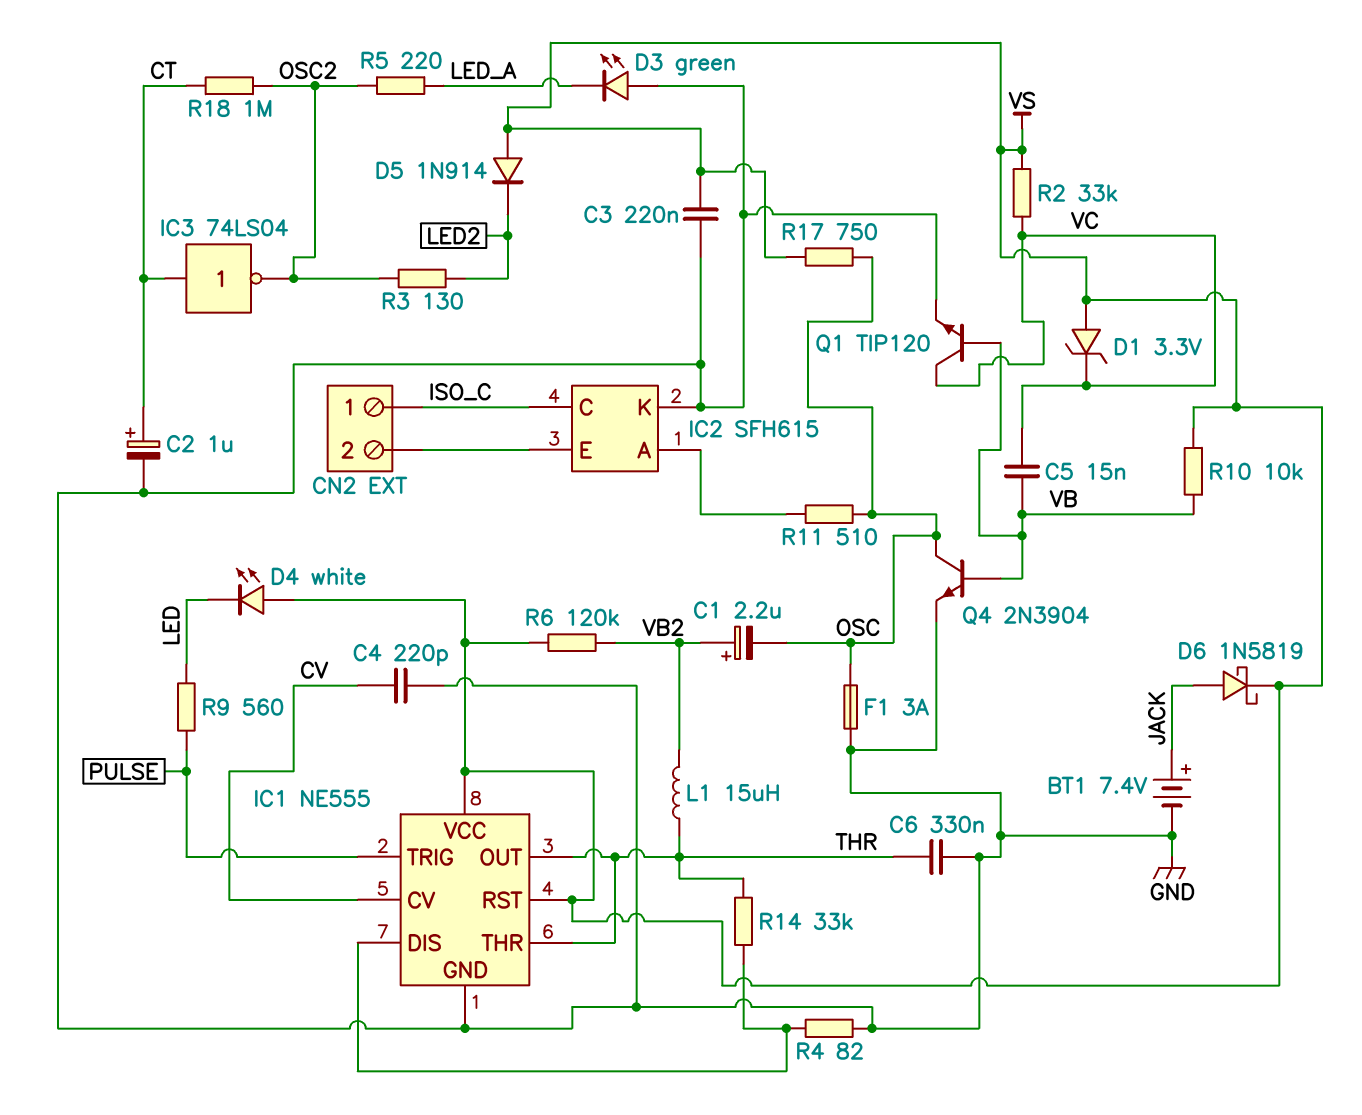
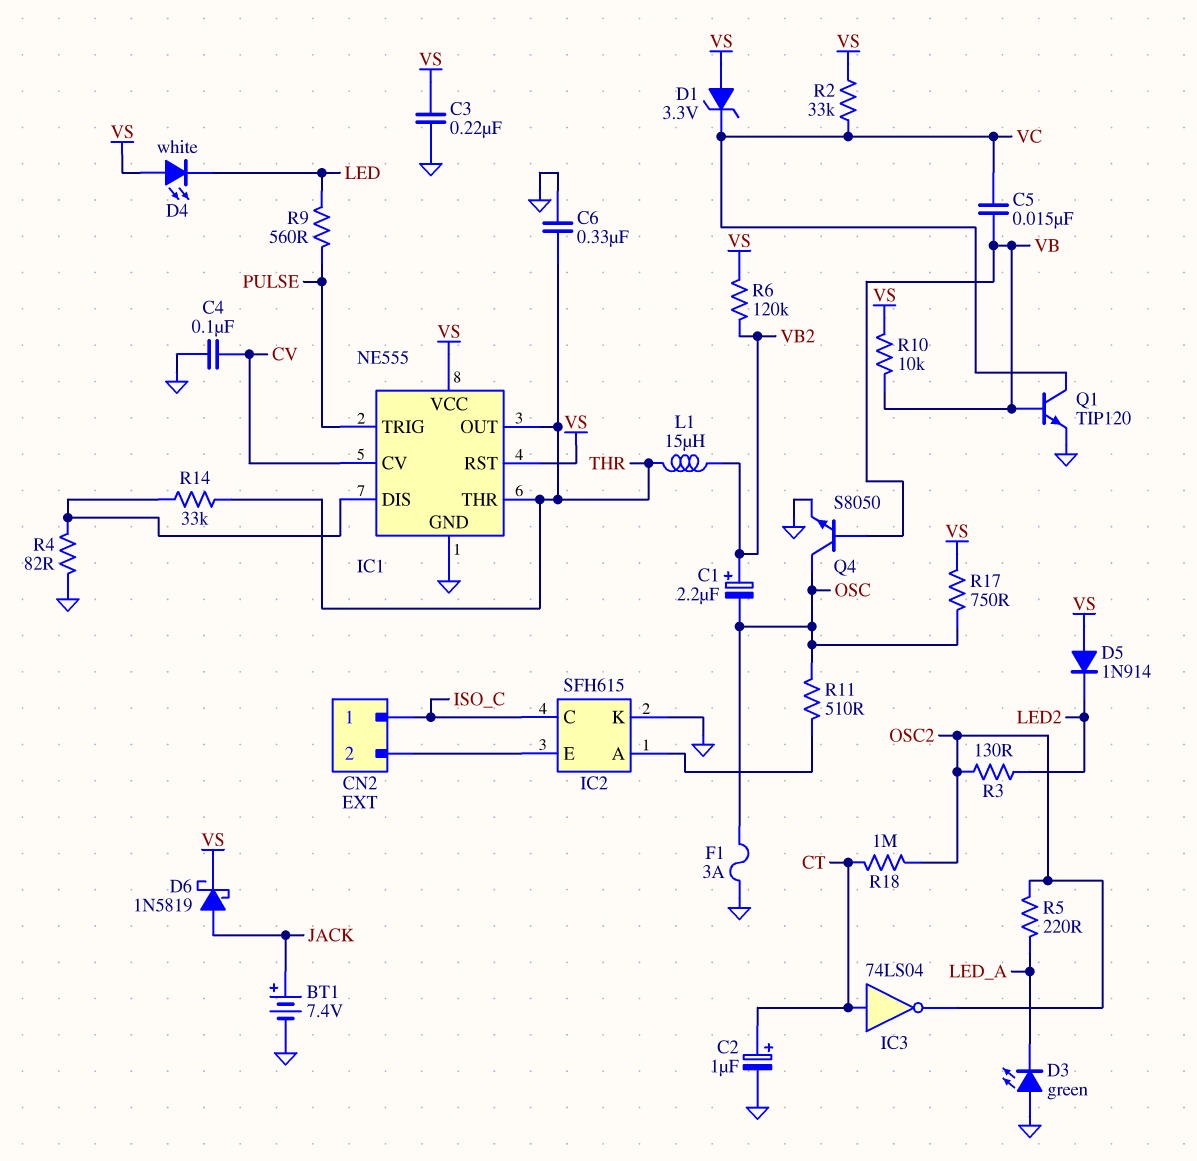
C4: 220pF (CV, GND) -> 100nF (CV, GND)
Q4: NPN 2N3904 (B VB, C OSC, E GND) -> NPN S8050 (B VB, C OSC, E GND)

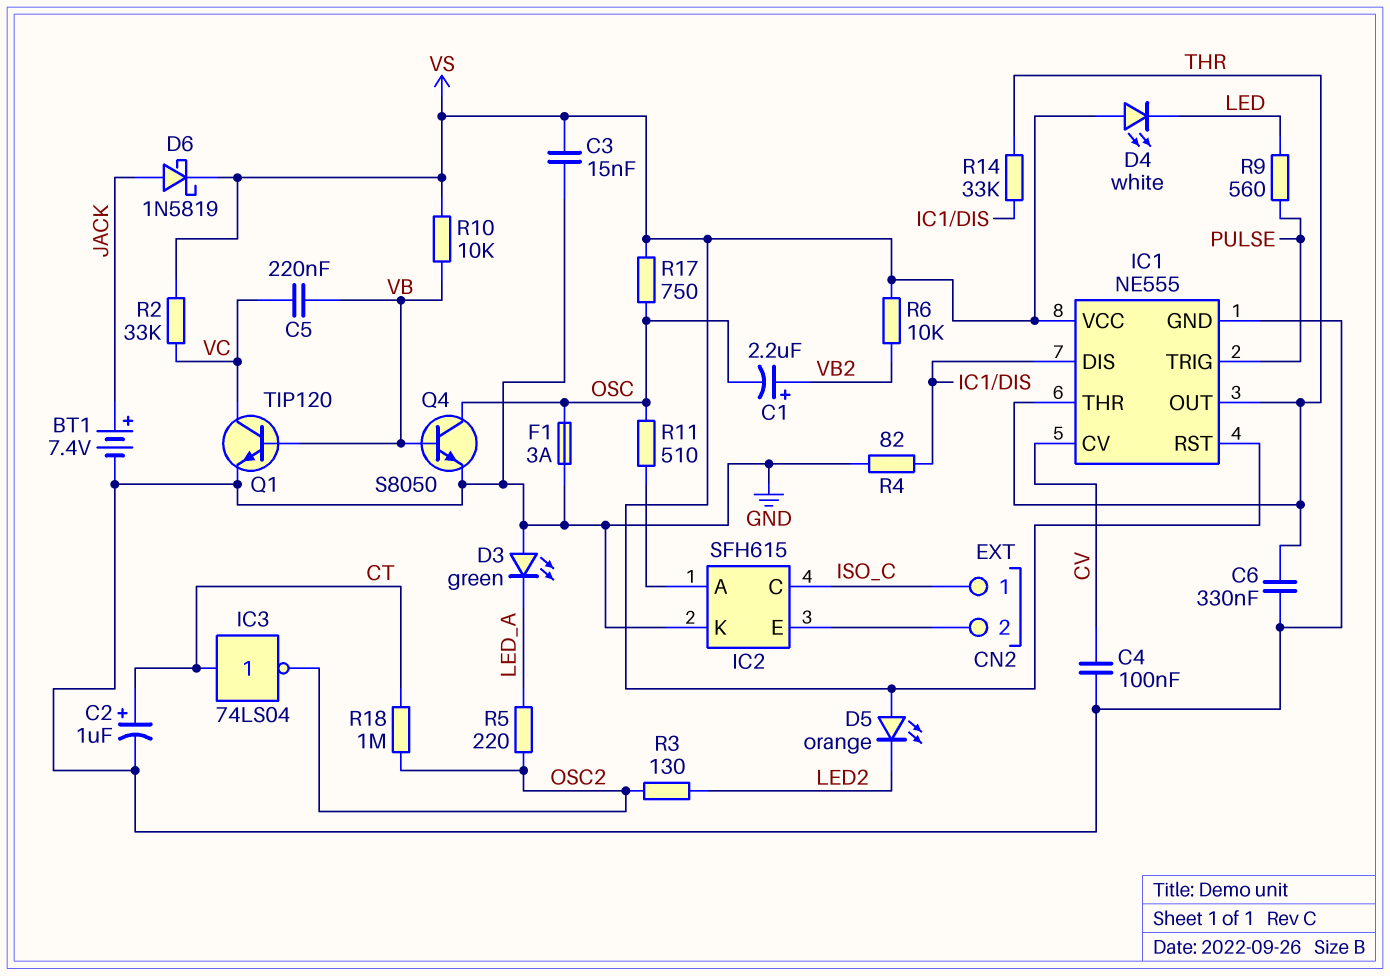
C3: 220nF (GND, VS) -> 15nF (GND, VS)
C5: 15nF (VB, VC) -> 220nF (VB, VC)
D1: zener 3.3V (A VS, K VC) -> none
D5: diode 1N914 (A VS, K LED2) -> LED orange (A VS, K LED2)
L1: 15uH (THR, VB2) -> none
R6: 120k (VB2, VS) -> 10k (VB2, VS)

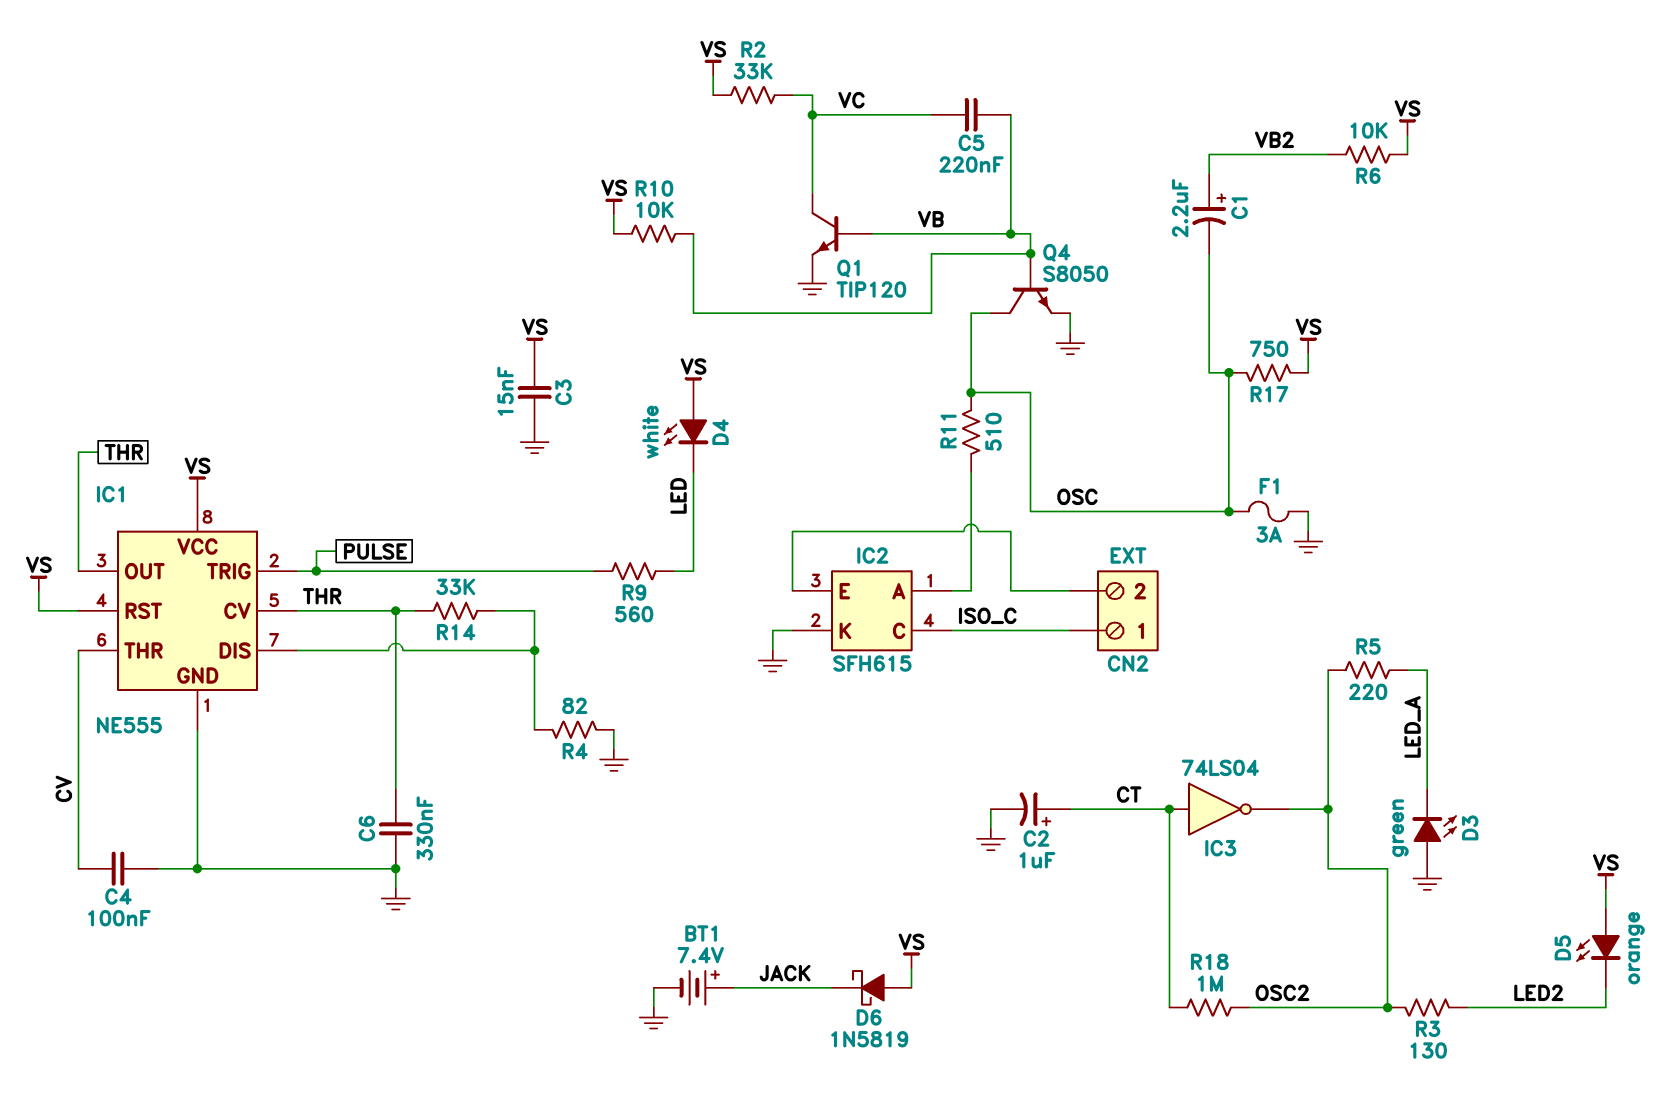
D6: schottky 1N5819 (A JACK, K VS) -> schottky 1N5819 (A VS, K JACK)
IC1 pin CV: CV -> THR
IC1 pin THR: THR -> CV

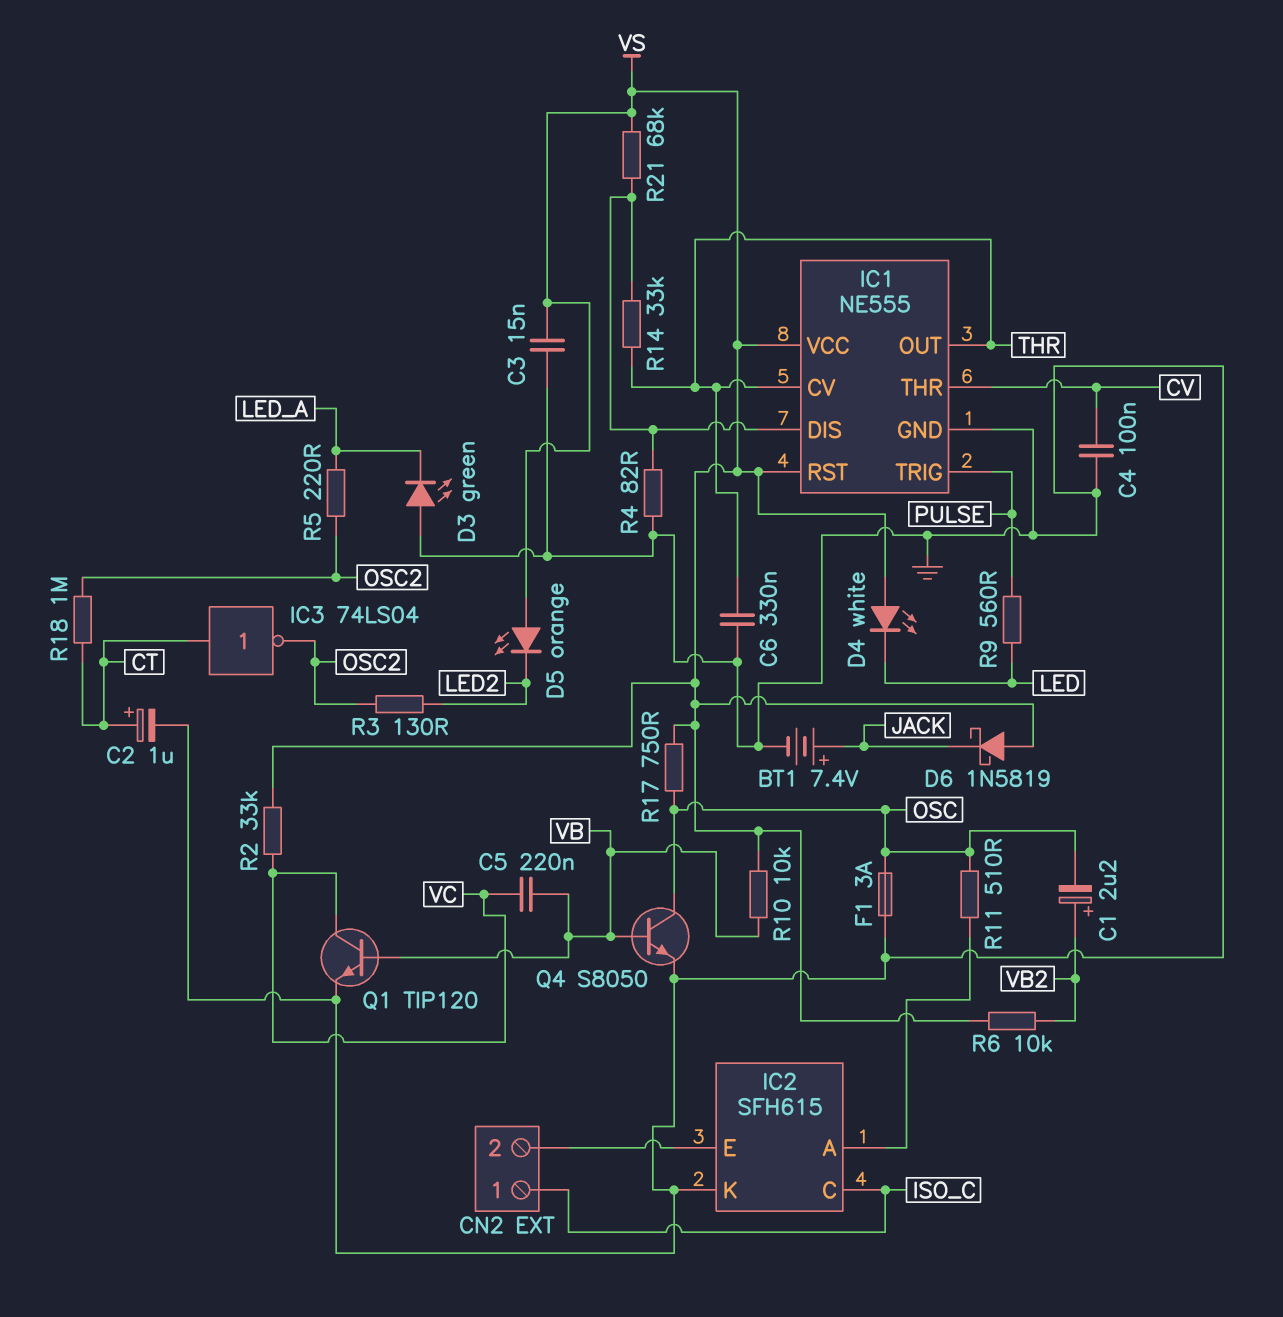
R21: none -> 68k (IC1/DIS, VS)

